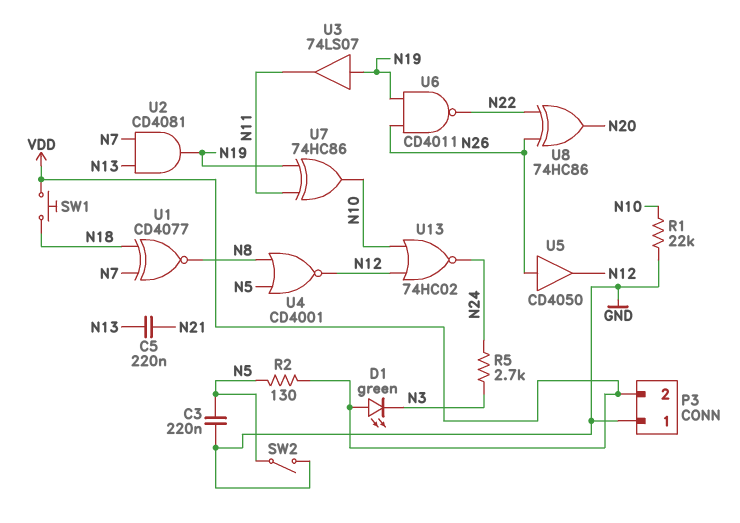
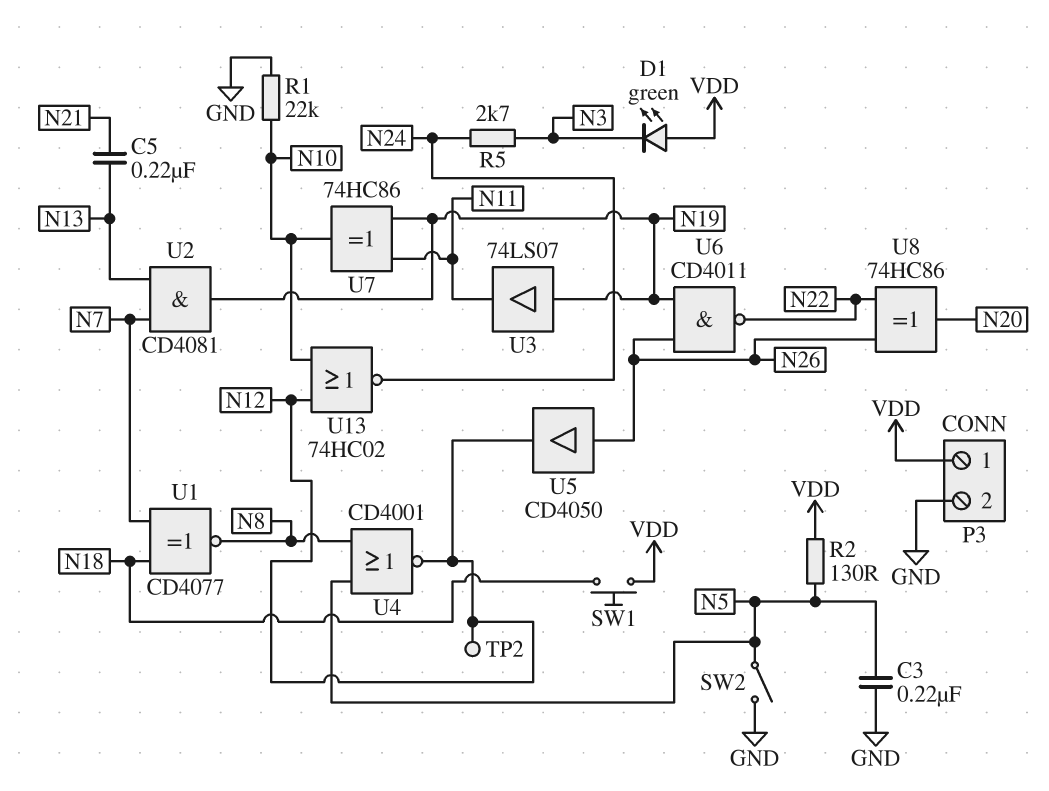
P3 pin 1: GND -> VDD
P3 pin 2: VDD -> GND
TP2: none -> test point (N12)

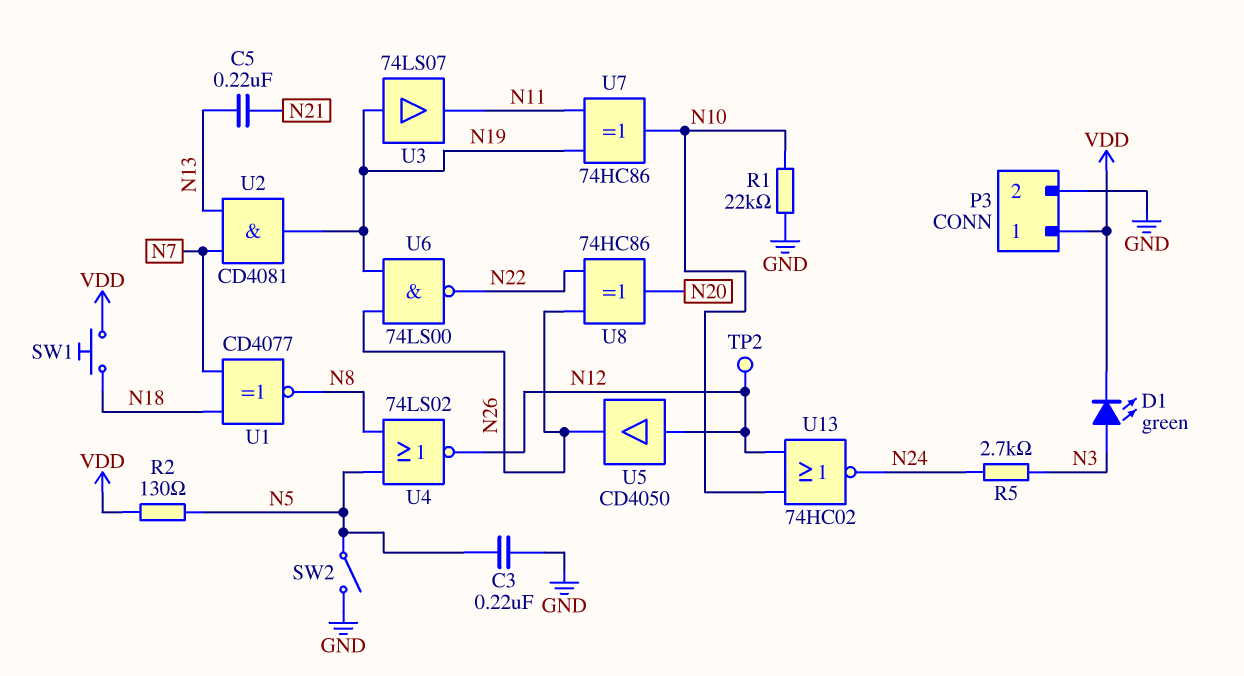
D1: LED green (A VDD, K N3) -> LED green (A N3, K VDD)
U4: NOR CD4001 (in N5, in N8, out N12) -> NOR 74LS02 (in N5, in N8, out N12)
U5: buffer CD4050 (in N26, out N12) -> buffer CD4050 (in N12, out N26)
U6: NAND CD4011 (in N19, in N26, out N22) -> NAND 74LS00 (in N19, in N26, out N22)

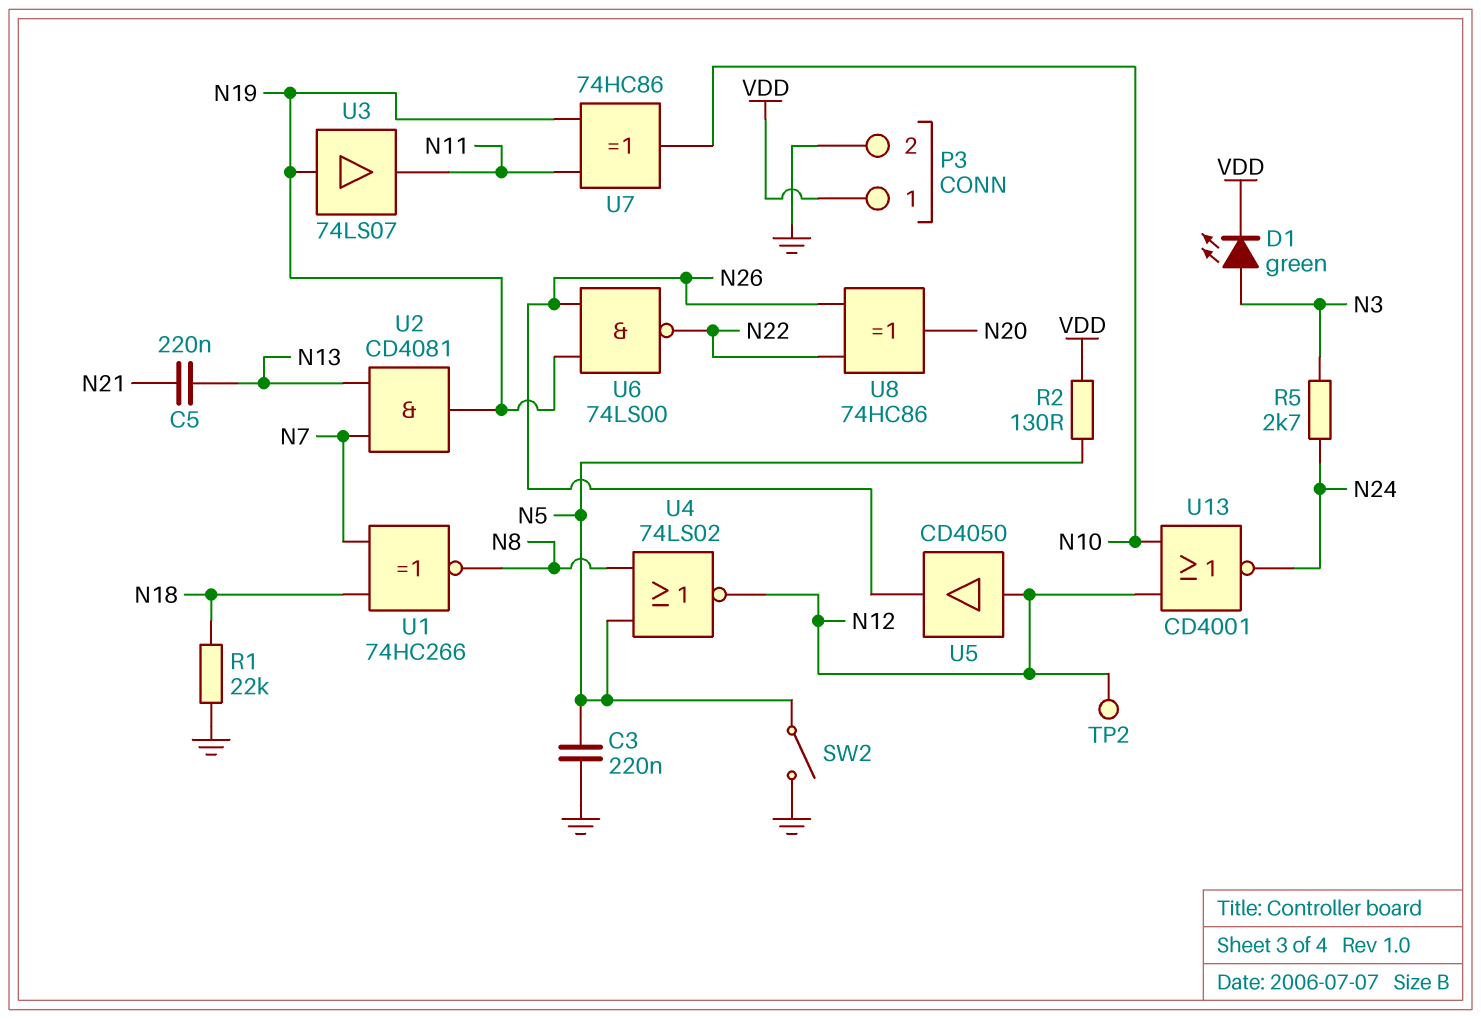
R1: 22k (GND, N10) -> 22k (GND, N18)
SW1: button (N18, VDD) -> none
U1: XNOR CD4077 (in N7, in N18, out N8) -> XNOR 74HC266 (in N7, in N18, out N8)
U13: NOR 74HC02 (in N10, in N12, out N24) -> NOR CD4001 (in N10, in N12, out N24)

